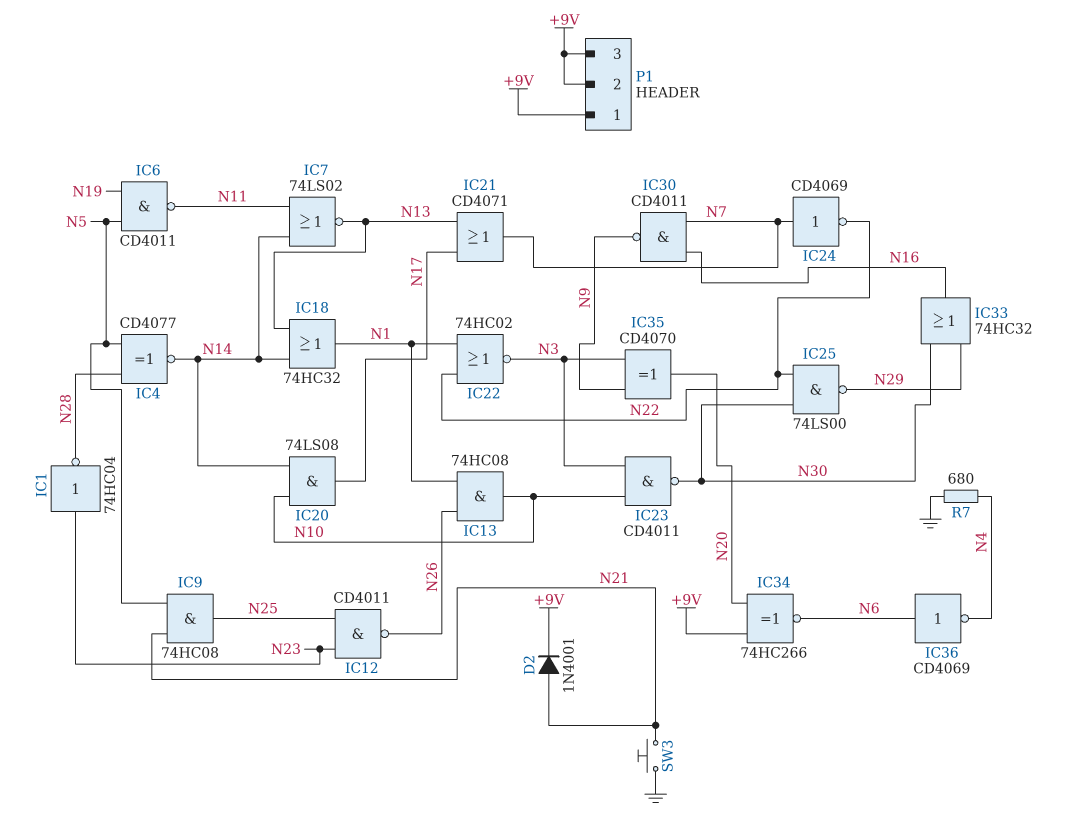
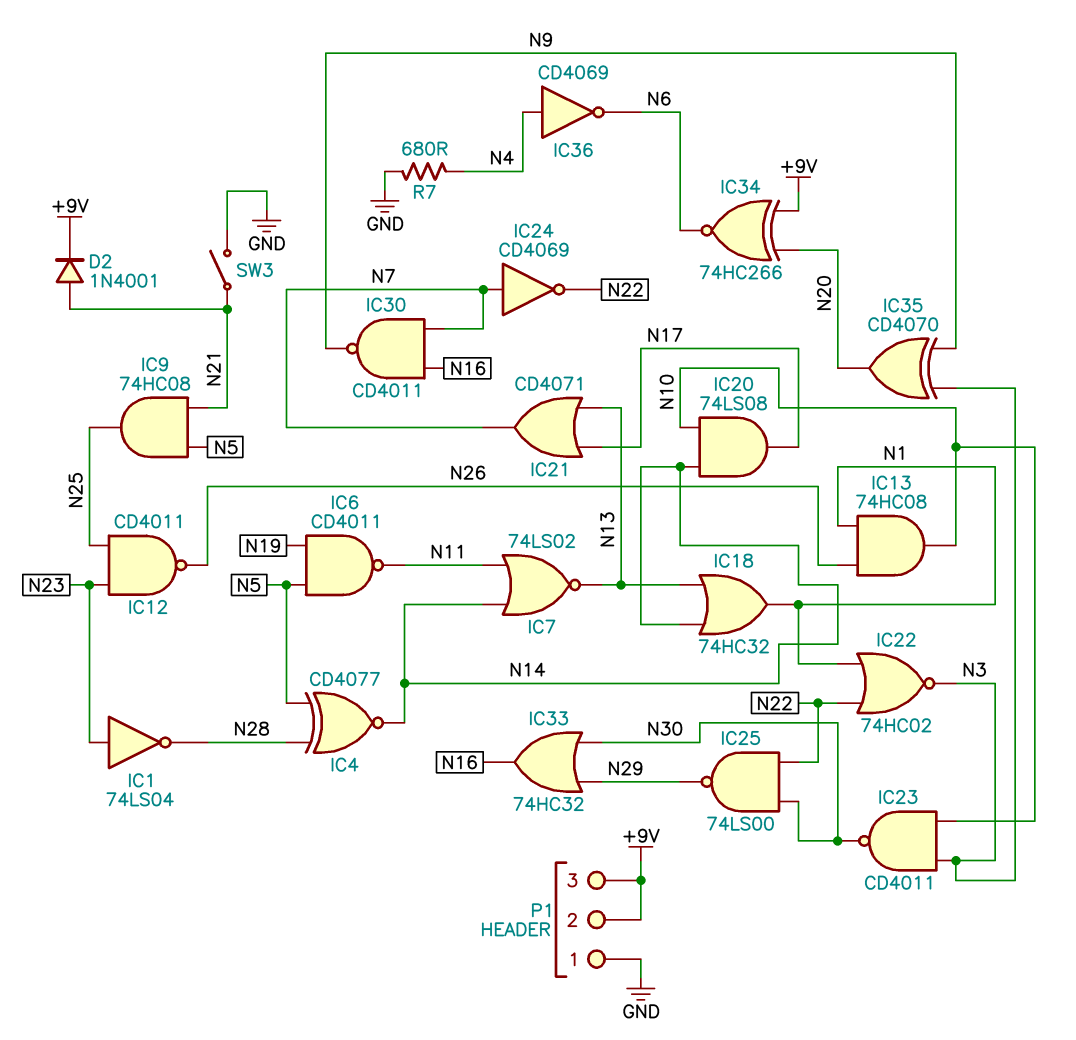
IC1: NOT 74HC04 (in N23, out N28) -> NOT 74LS04 (in N23, out N28)
IC36: NOT CD4069 (in N6, out N4) -> NOT CD4069 (in N4, out N6)
P1 pin 1: +9V -> GND
SW3: button (GND, N21) -> switch (GND, N21)

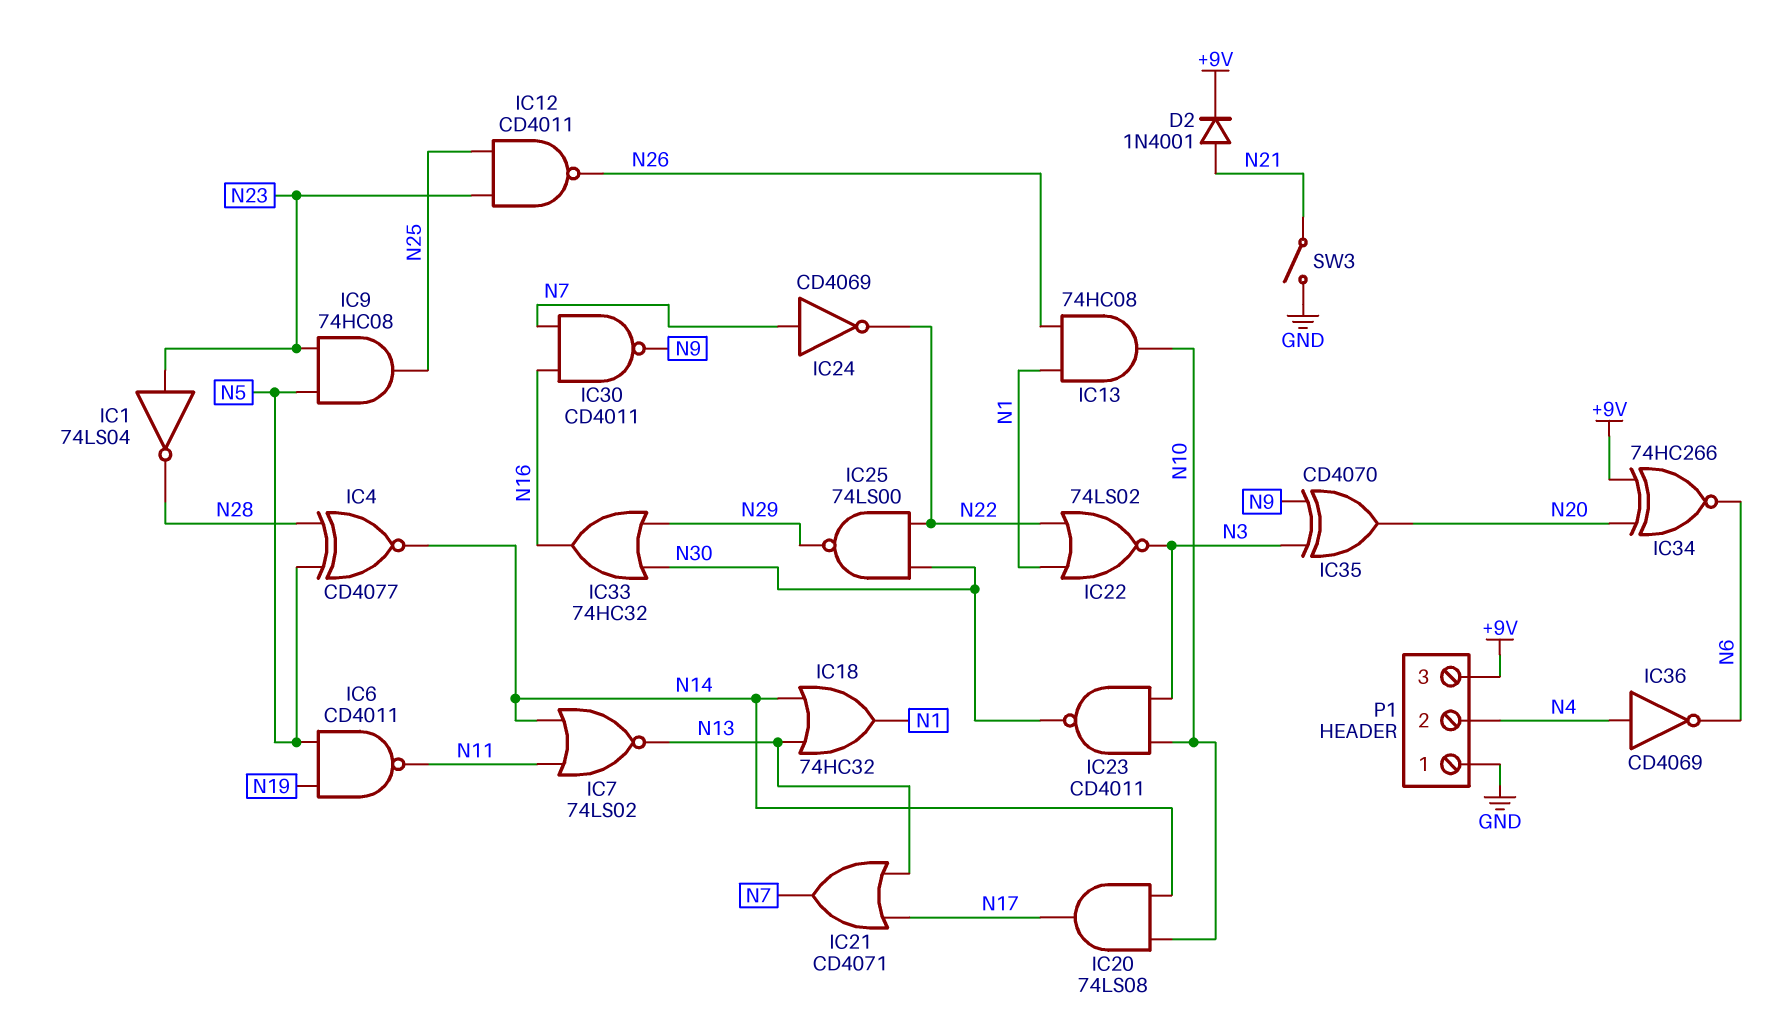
IC9: AND 74HC08 (in N5, in N21, out N25) -> AND 74HC08 (in N5, in N23, out N25)
IC22: NOR 74HC02 (in N1, in N22, out N3) -> NOR 74LS02 (in N1, in N22, out N3)
P1 pin 2: +9V -> N4
R7: 680 (GND, N4) -> none

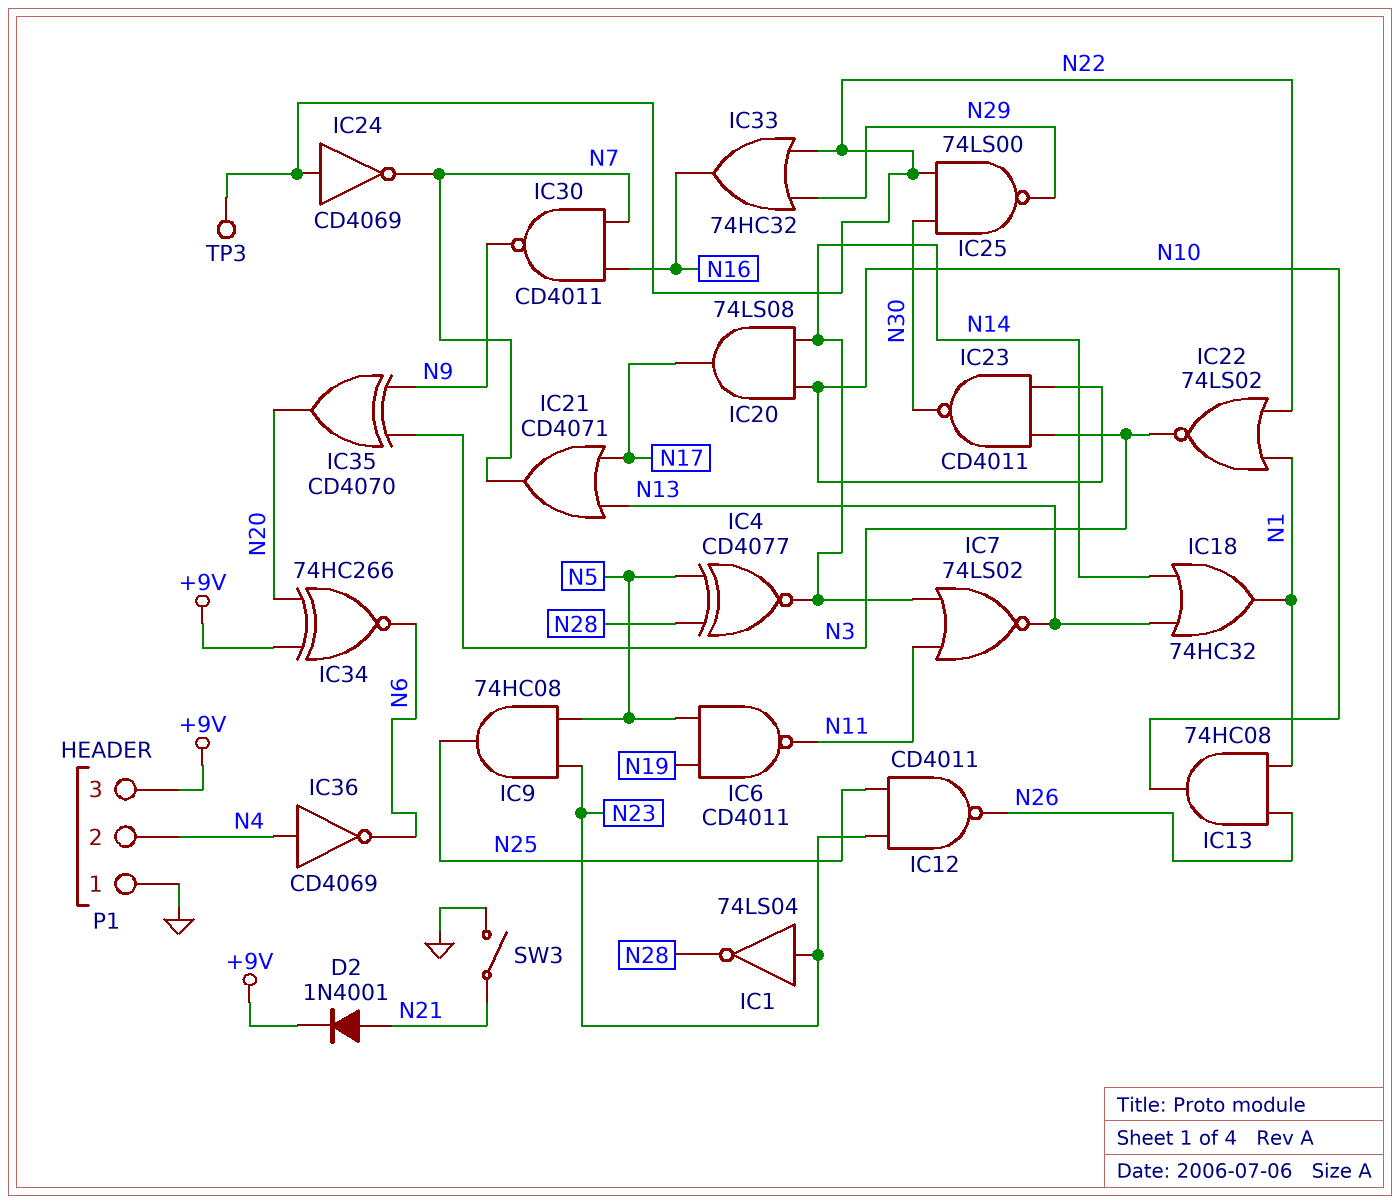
IC24: NOT CD4069 (in N7, out N22) -> NOT CD4069 (in N22, out N7)
IC33: OR 74HC32 (in N29, in N30, out N16) -> OR 74HC32 (in N22, in N29, out N16)
TP3: none -> test point (N22)

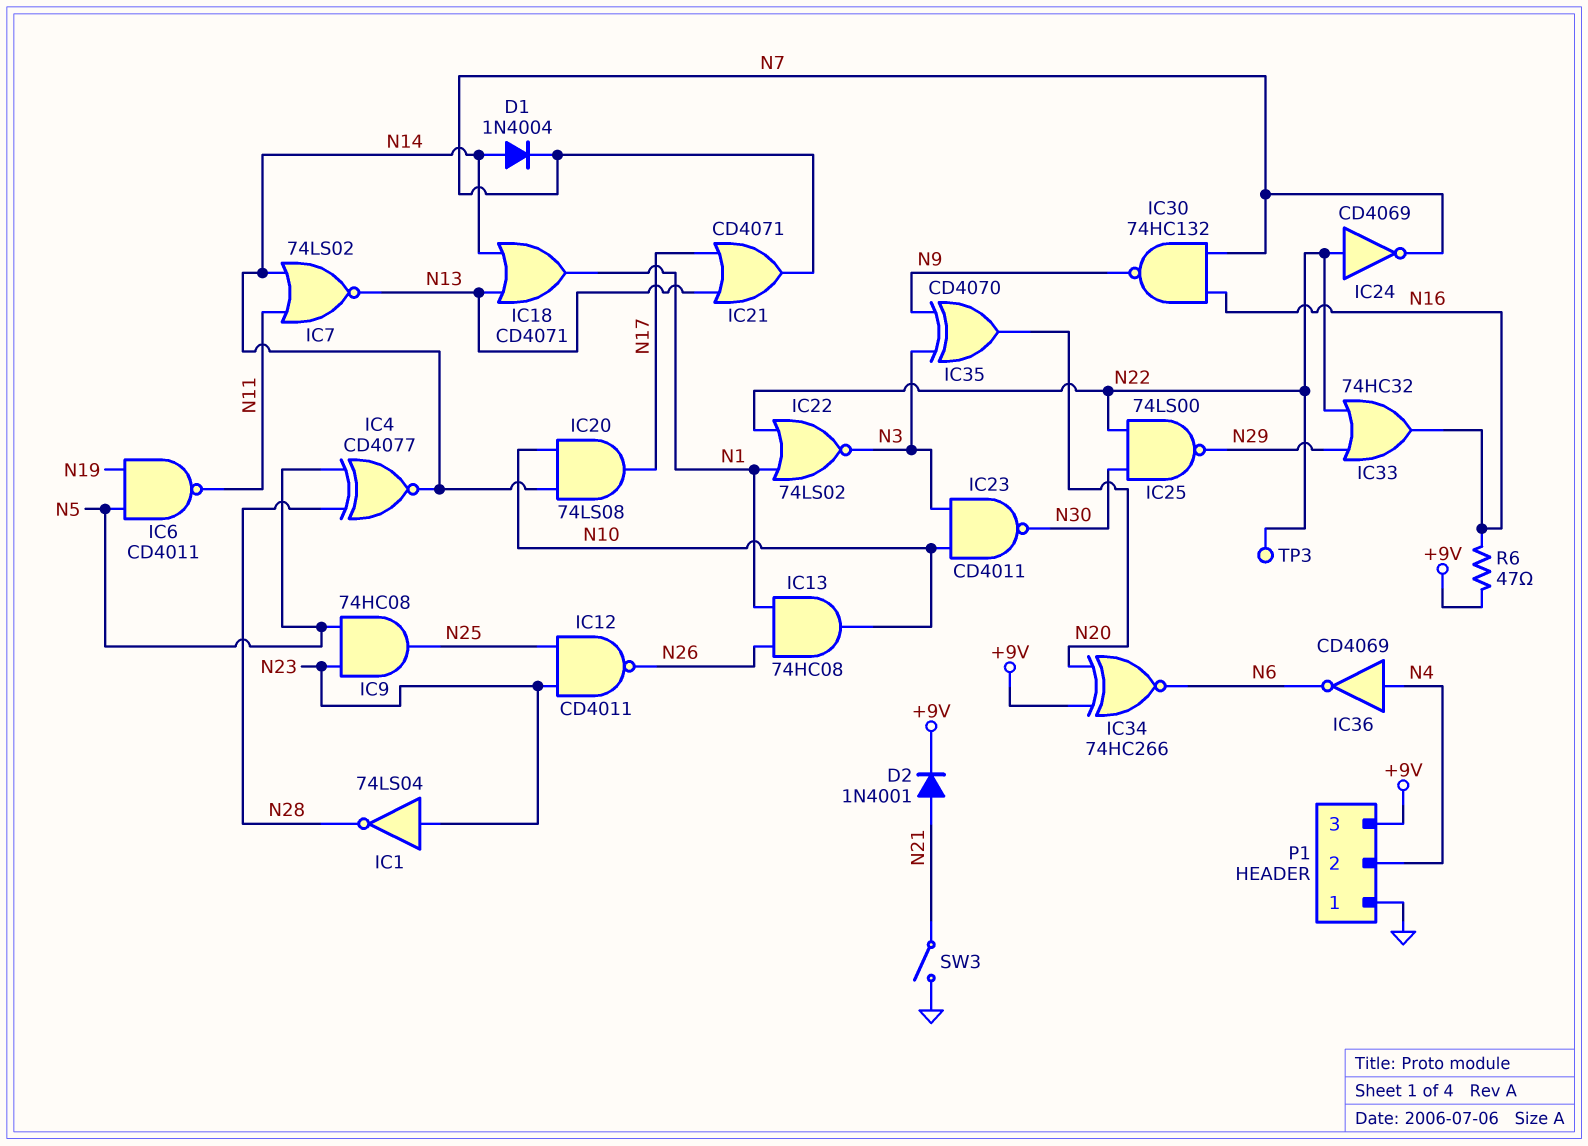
D1: none -> diode 1N4004 (A N14, K N7)
IC18: OR 74HC32 (in N13, in N14, out N1) -> OR CD4071 (in N13, in N14, out N1)
IC30: NAND CD4011 (in N7, in N16, out N9) -> NAND 74HC132 (in N7, in N16, out N9)
R6: none -> 47 (+9V, N16)

